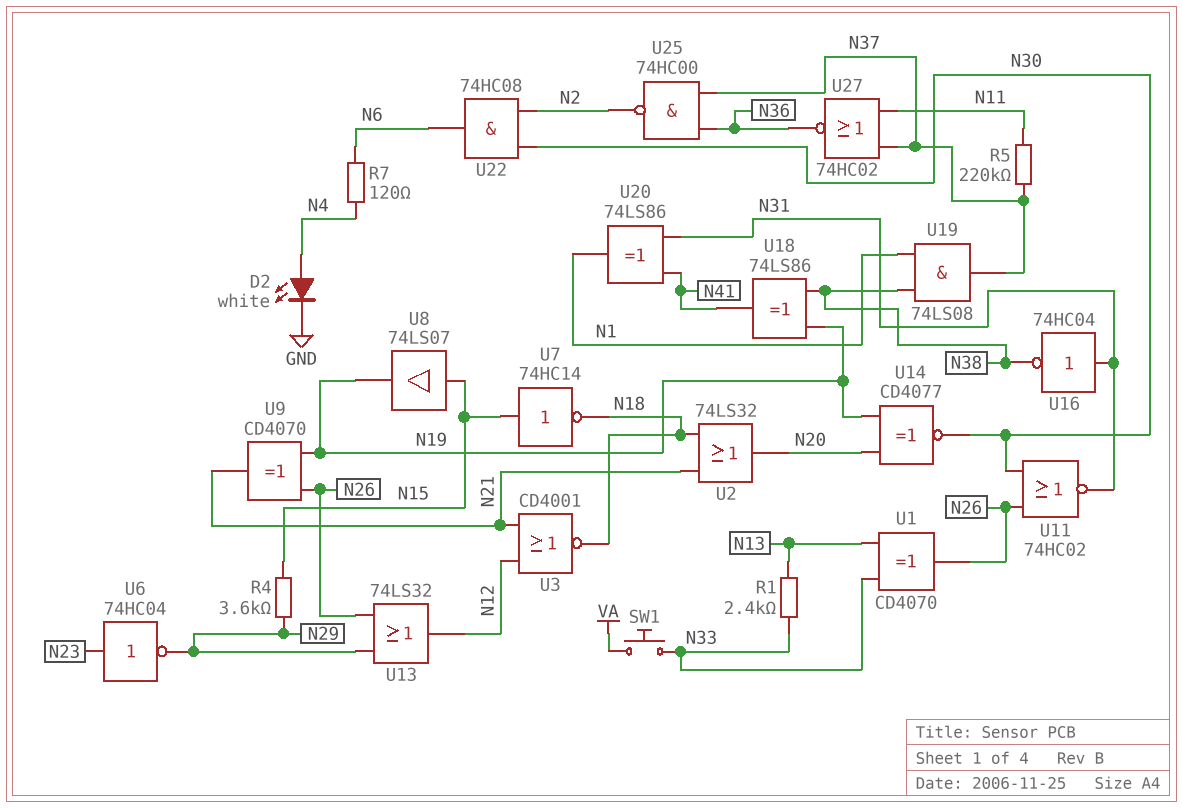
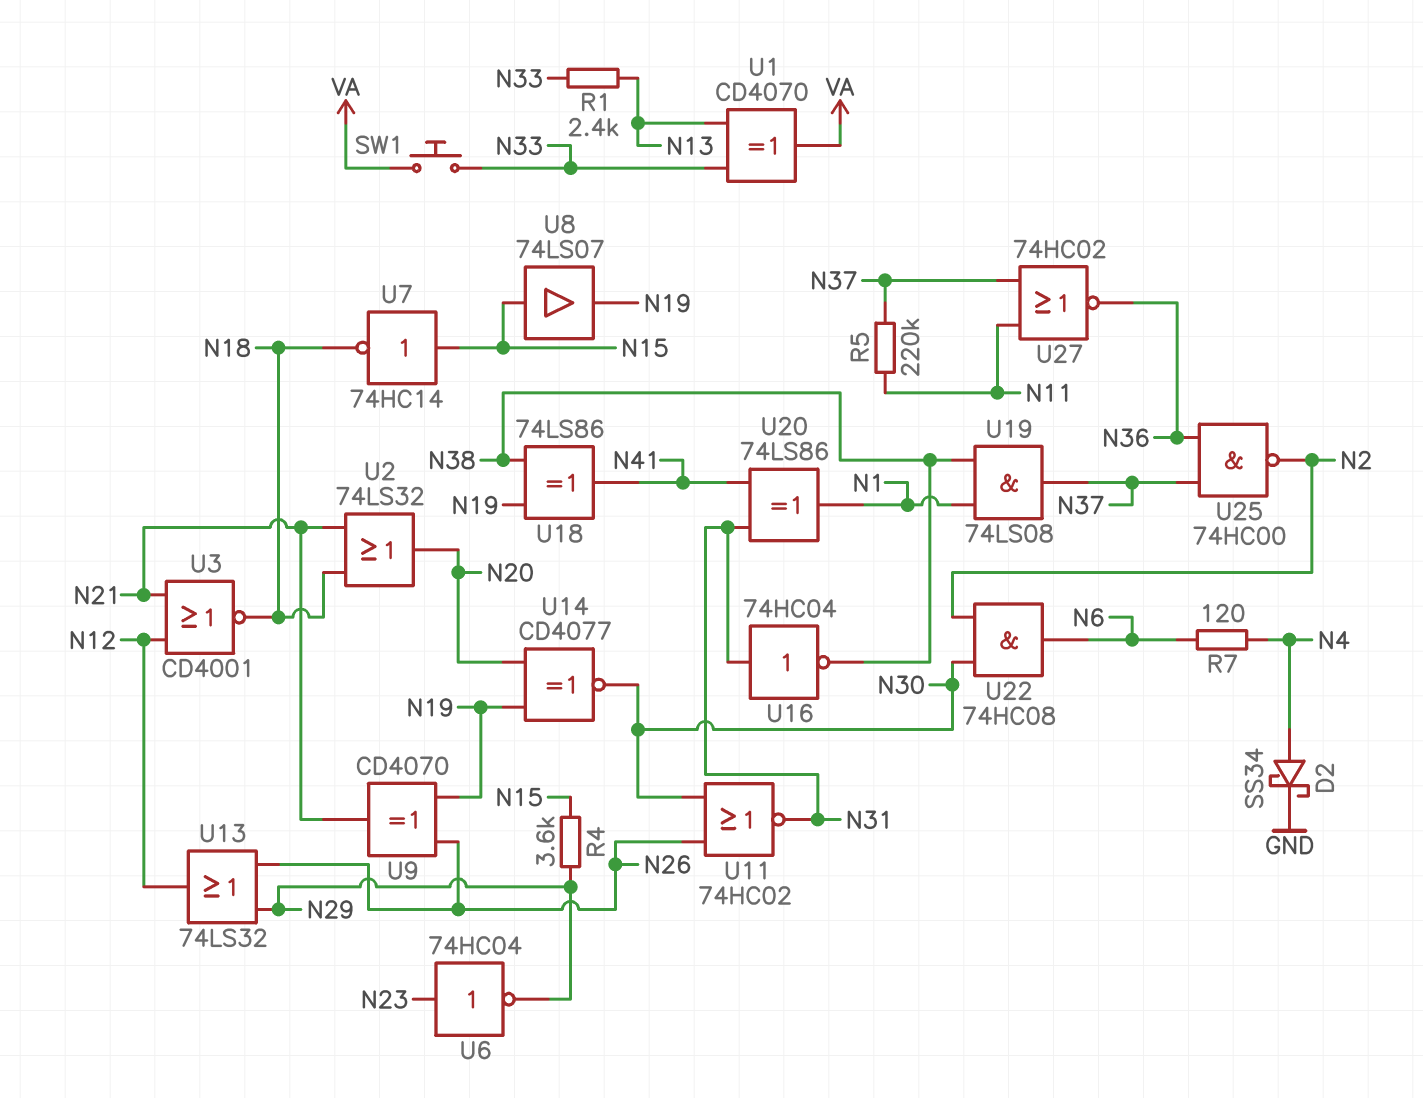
D2: LED white (A N4, K GND) -> schottky SS34 (A N4, K GND)
U1: XOR CD4070 (in N13, in N33, out N26) -> XOR CD4070 (in N13, in N33, out VA)

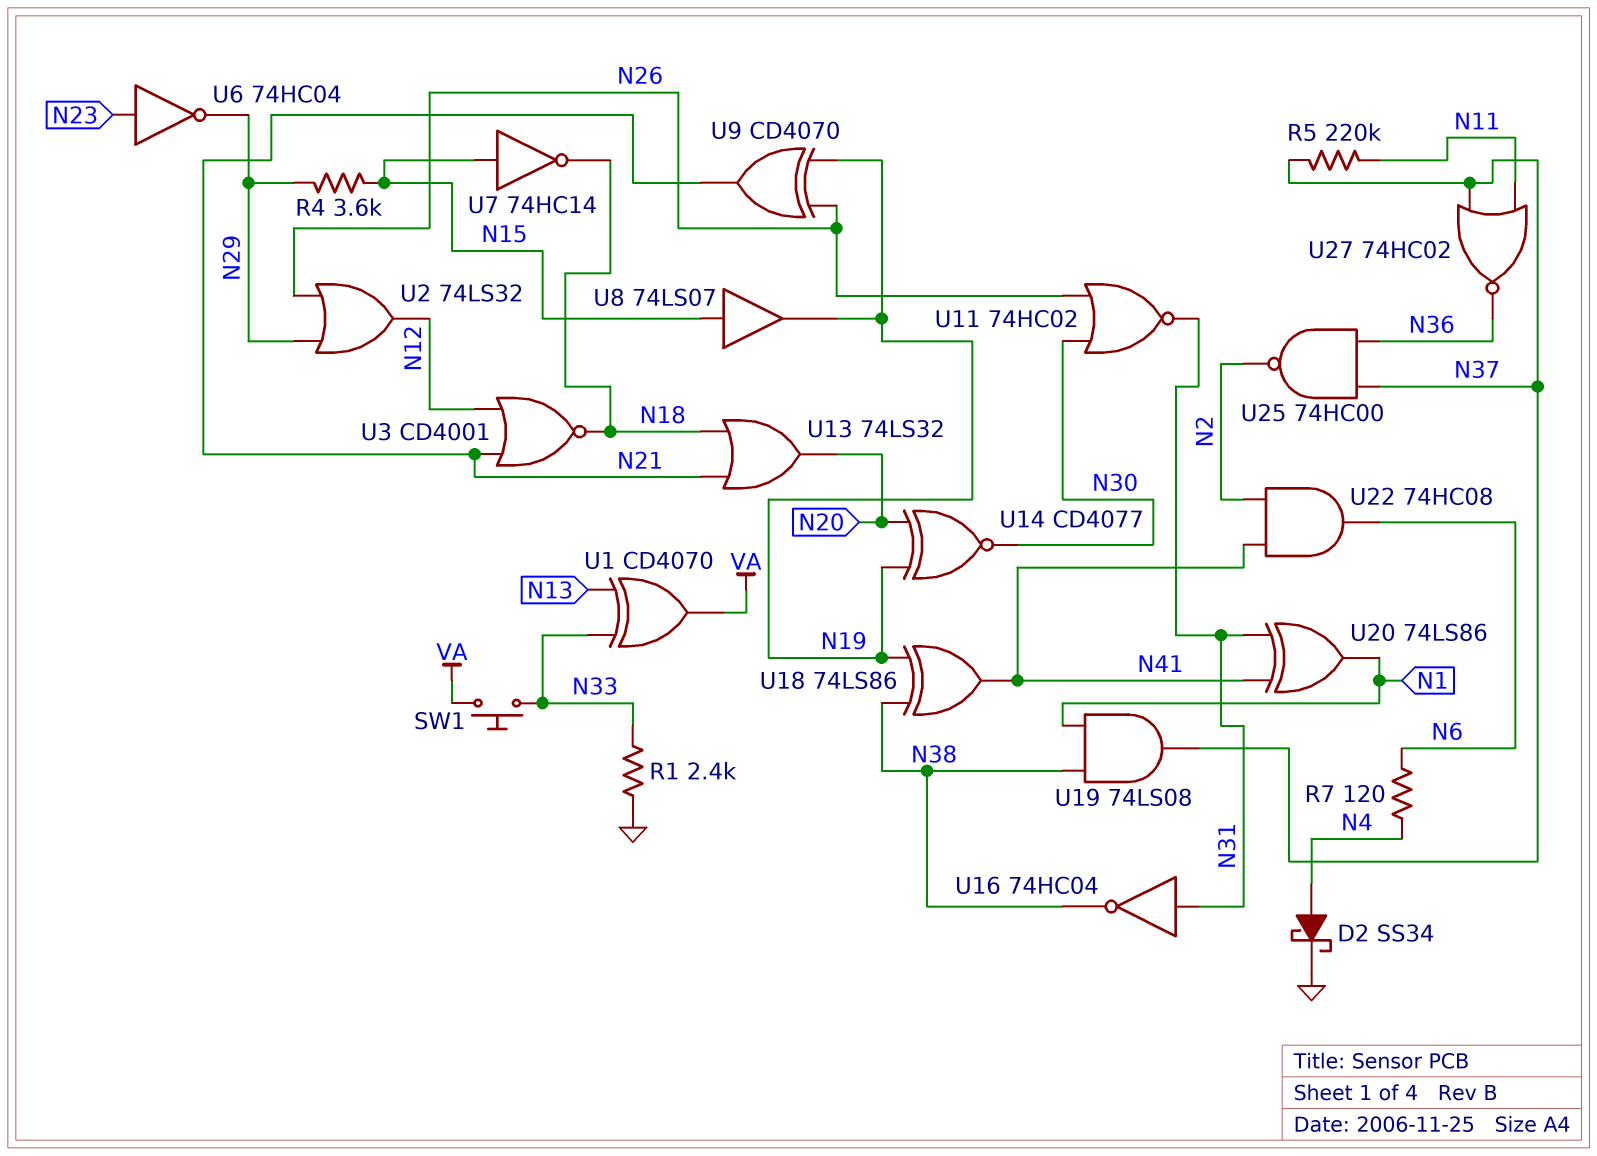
R1: 2.4k (N13, N33) -> 2.4k (GND, N33)
U2: OR 74LS32 (in N18, in N21, out N20) -> OR 74LS32 (in N26, in N29, out N12)
U13: OR 74LS32 (in N26, in N29, out N12) -> OR 74LS32 (in N18, in N21, out N20)
U22: AND 74HC08 (in N2, in N30, out N6) -> AND 74HC08 (in N2, in N41, out N6)

